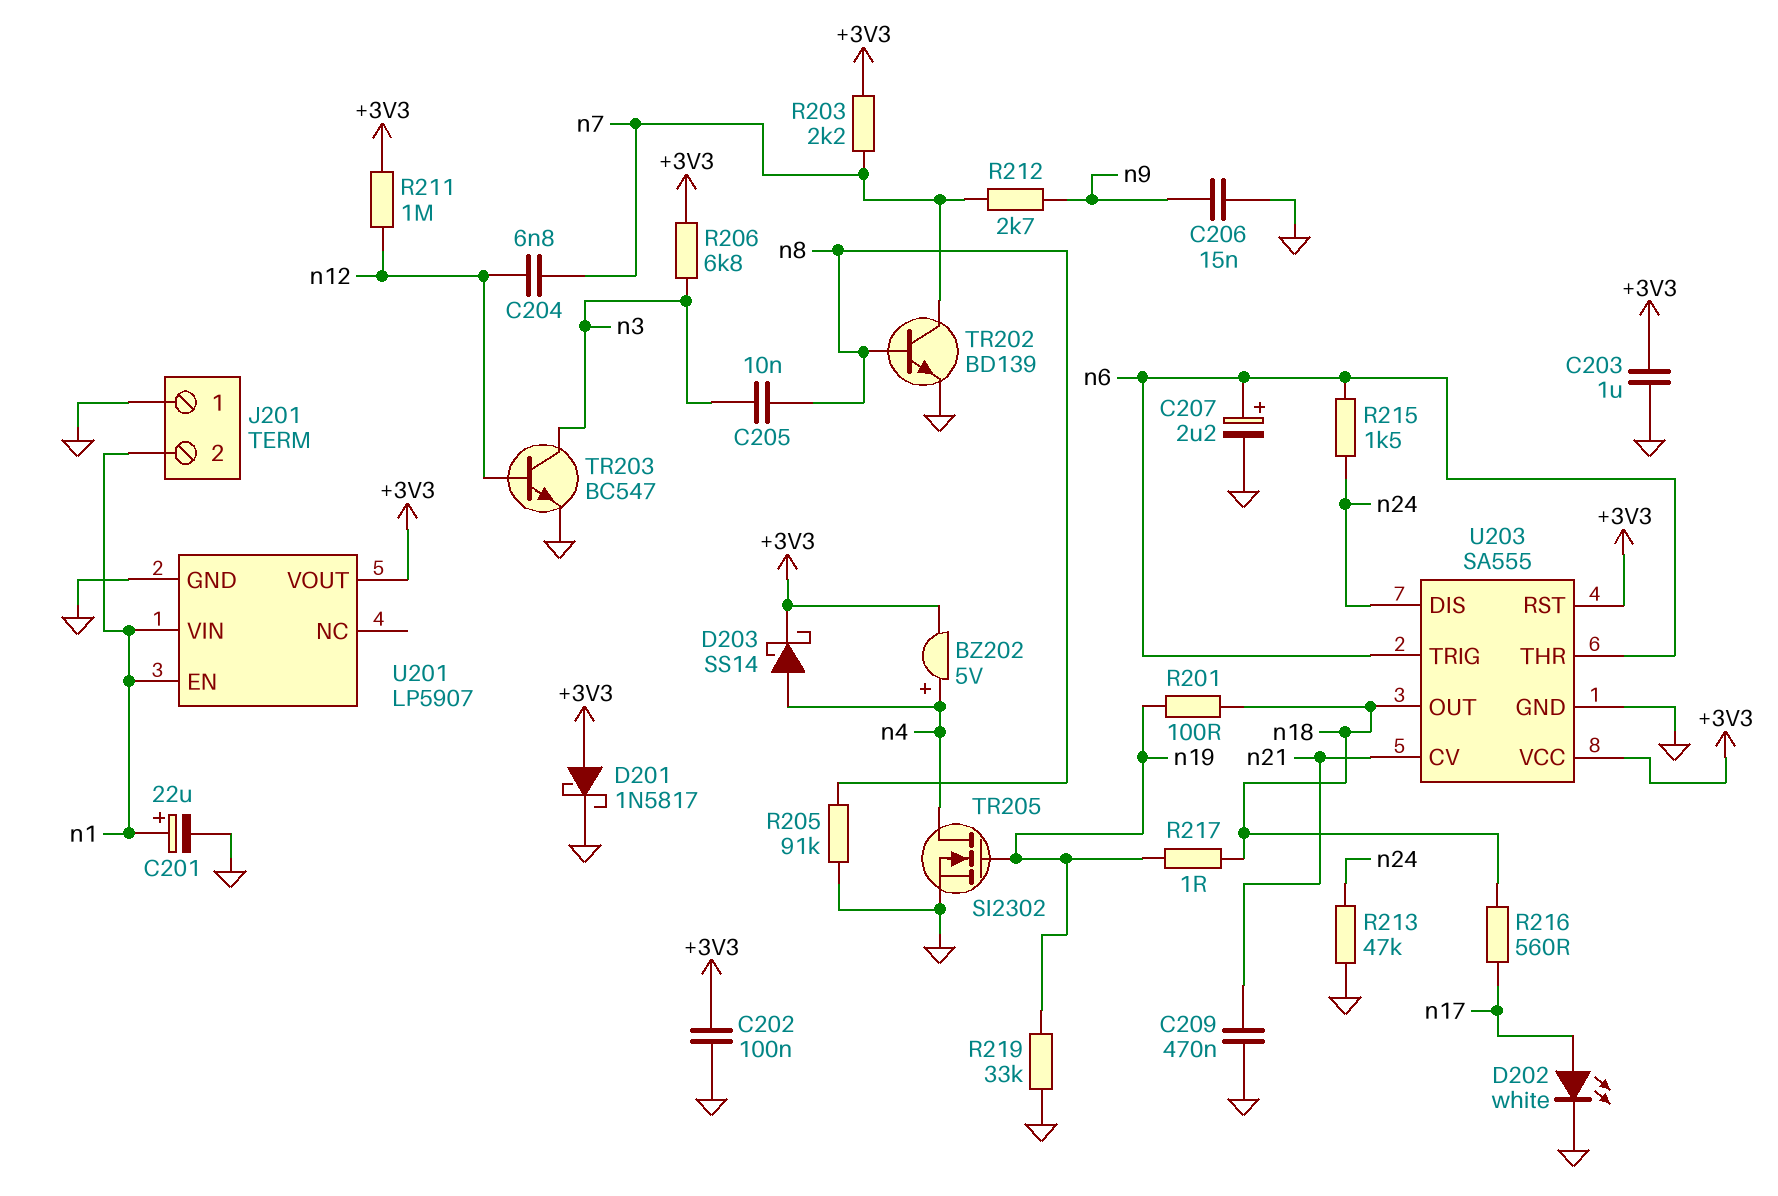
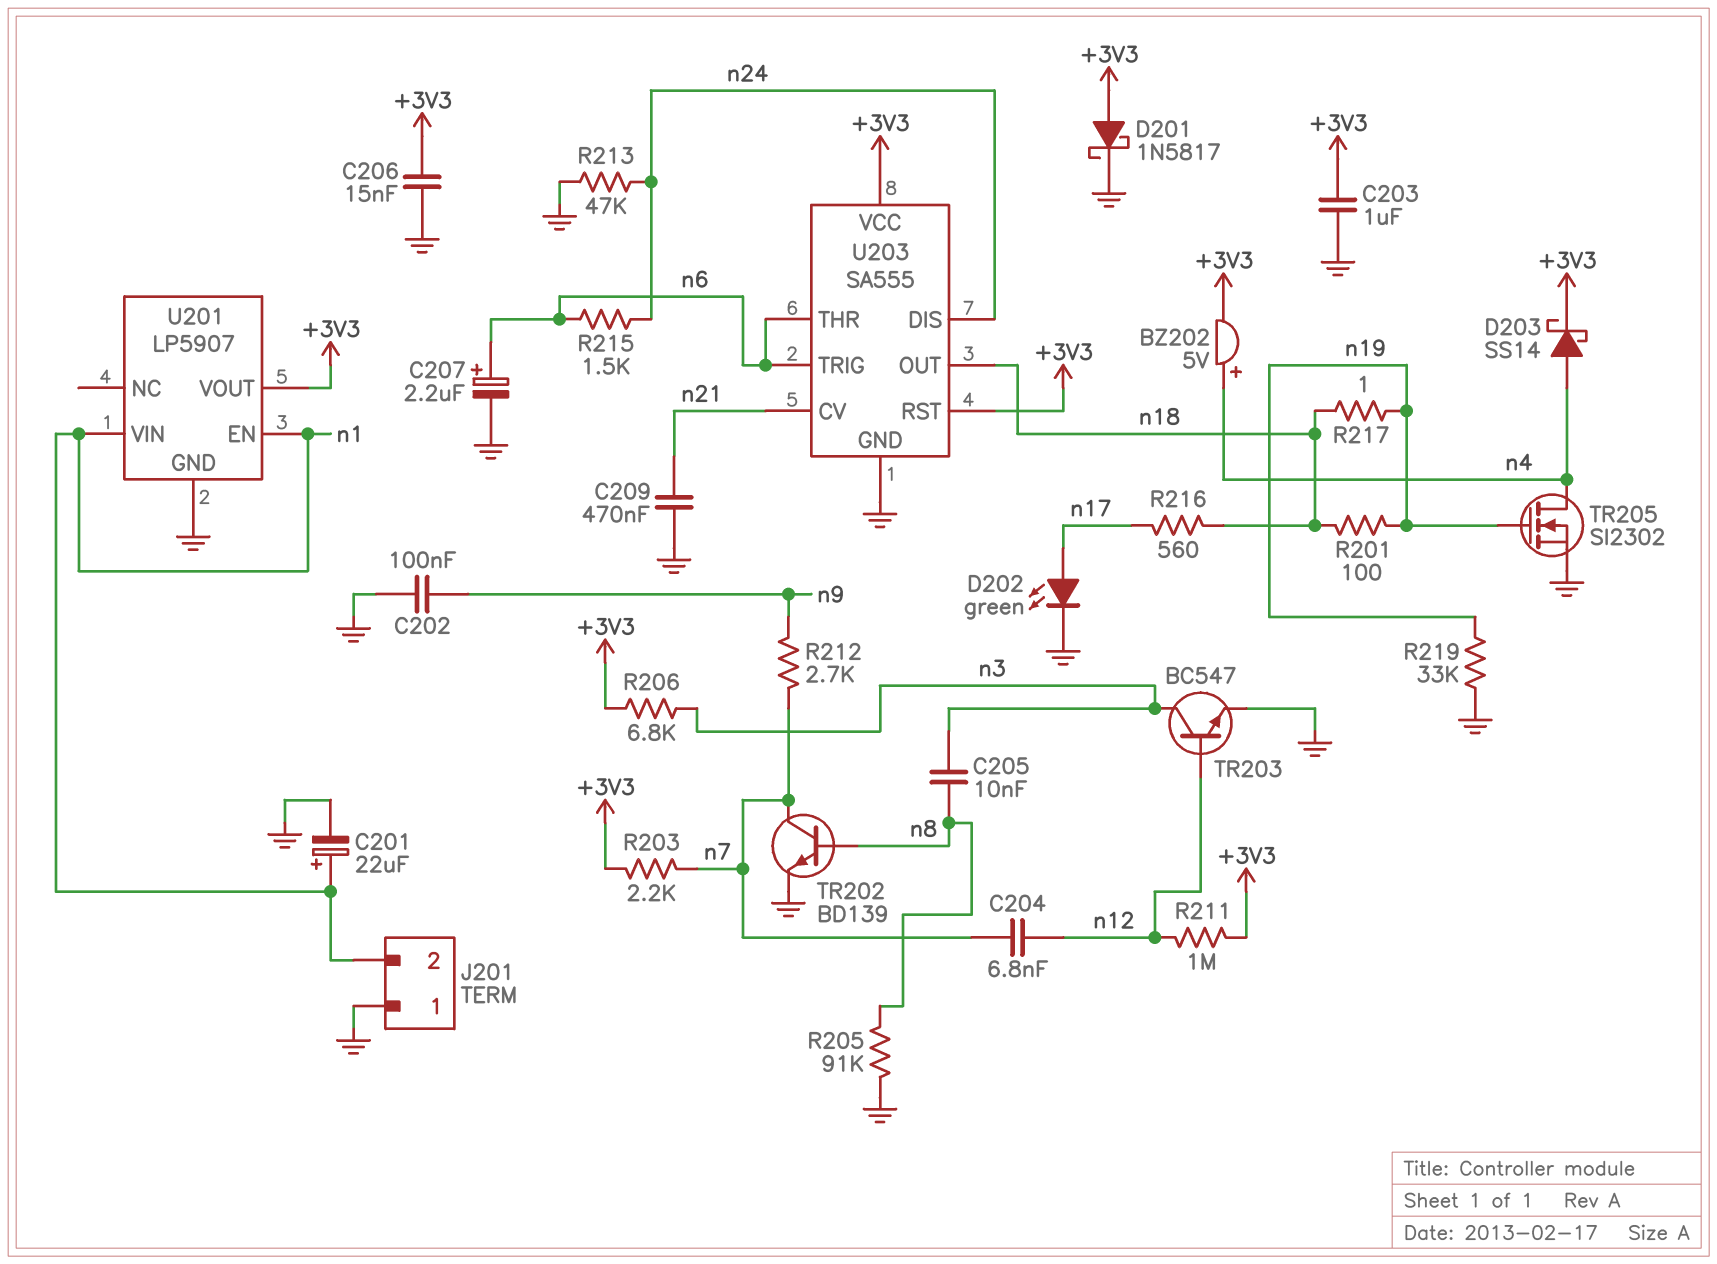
C202: 100nF (+3V3, GND) -> 100nF (GND, n9)
C206: 15nF (GND, n9) -> 15nF (+3V3, GND)
D202: LED white (A n17, K GND) -> LED green (A n17, K GND)

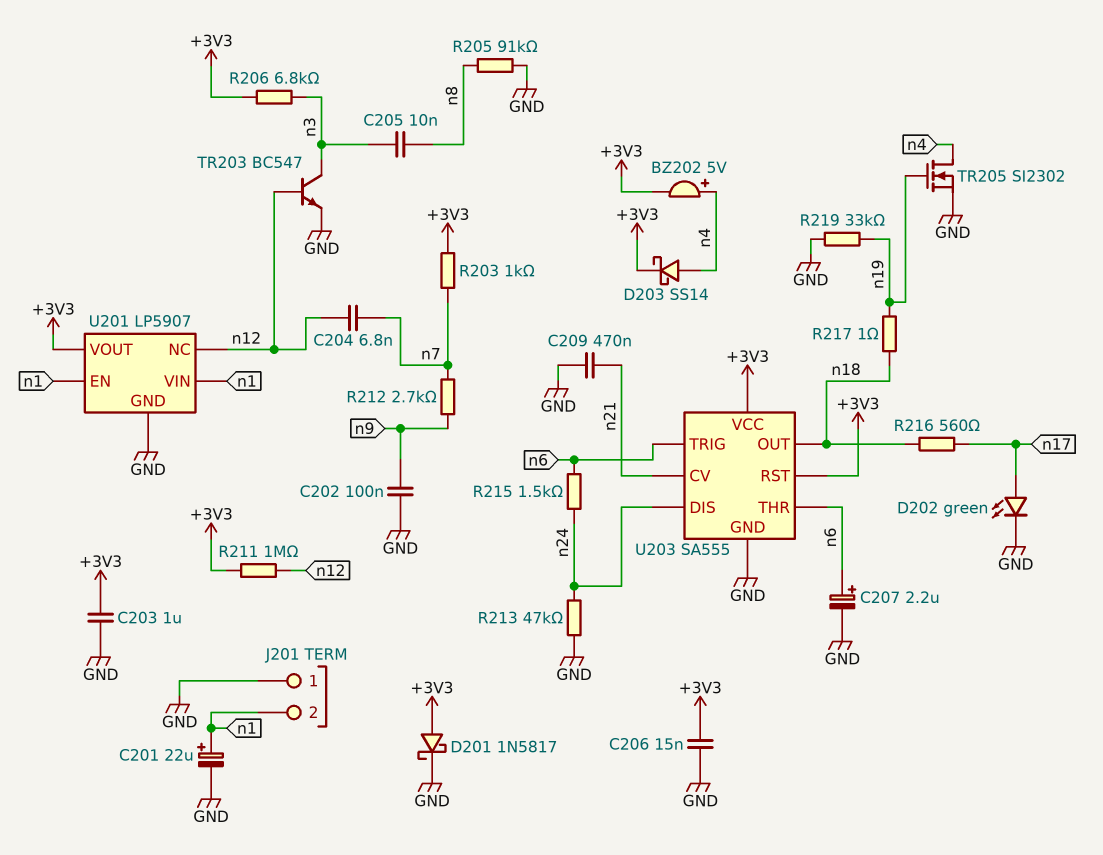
R201: 100 (n18, n19) -> none
R203: 2.2k (+3V3, n7) -> 1k (+3V3, n7)
TR202: NPN BD139 (B n8, C n7, E GND) -> none
U201 pin NC: none -> n12

